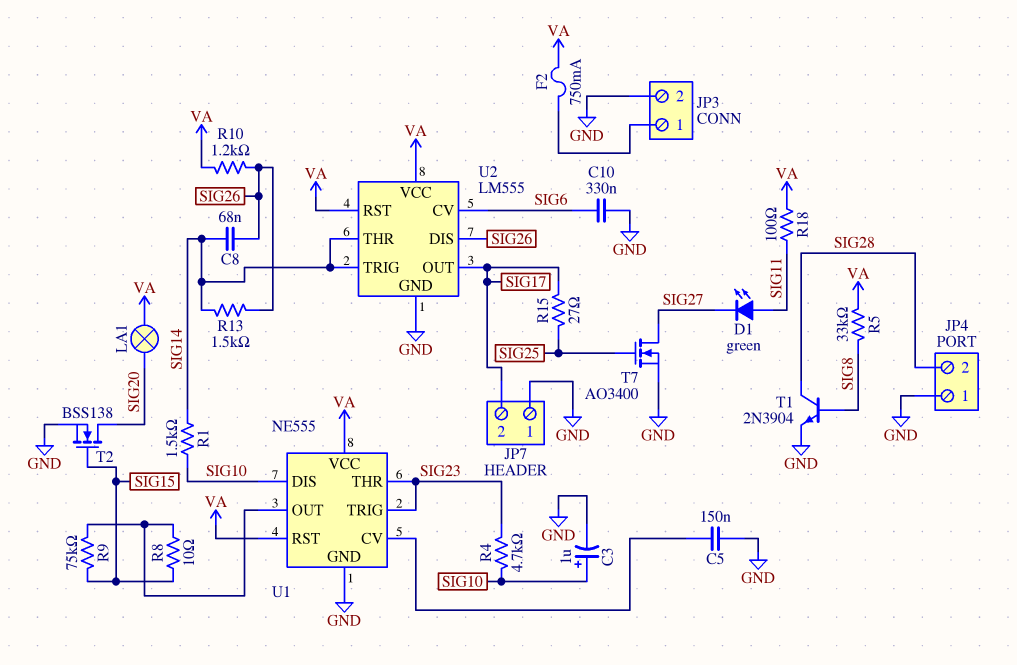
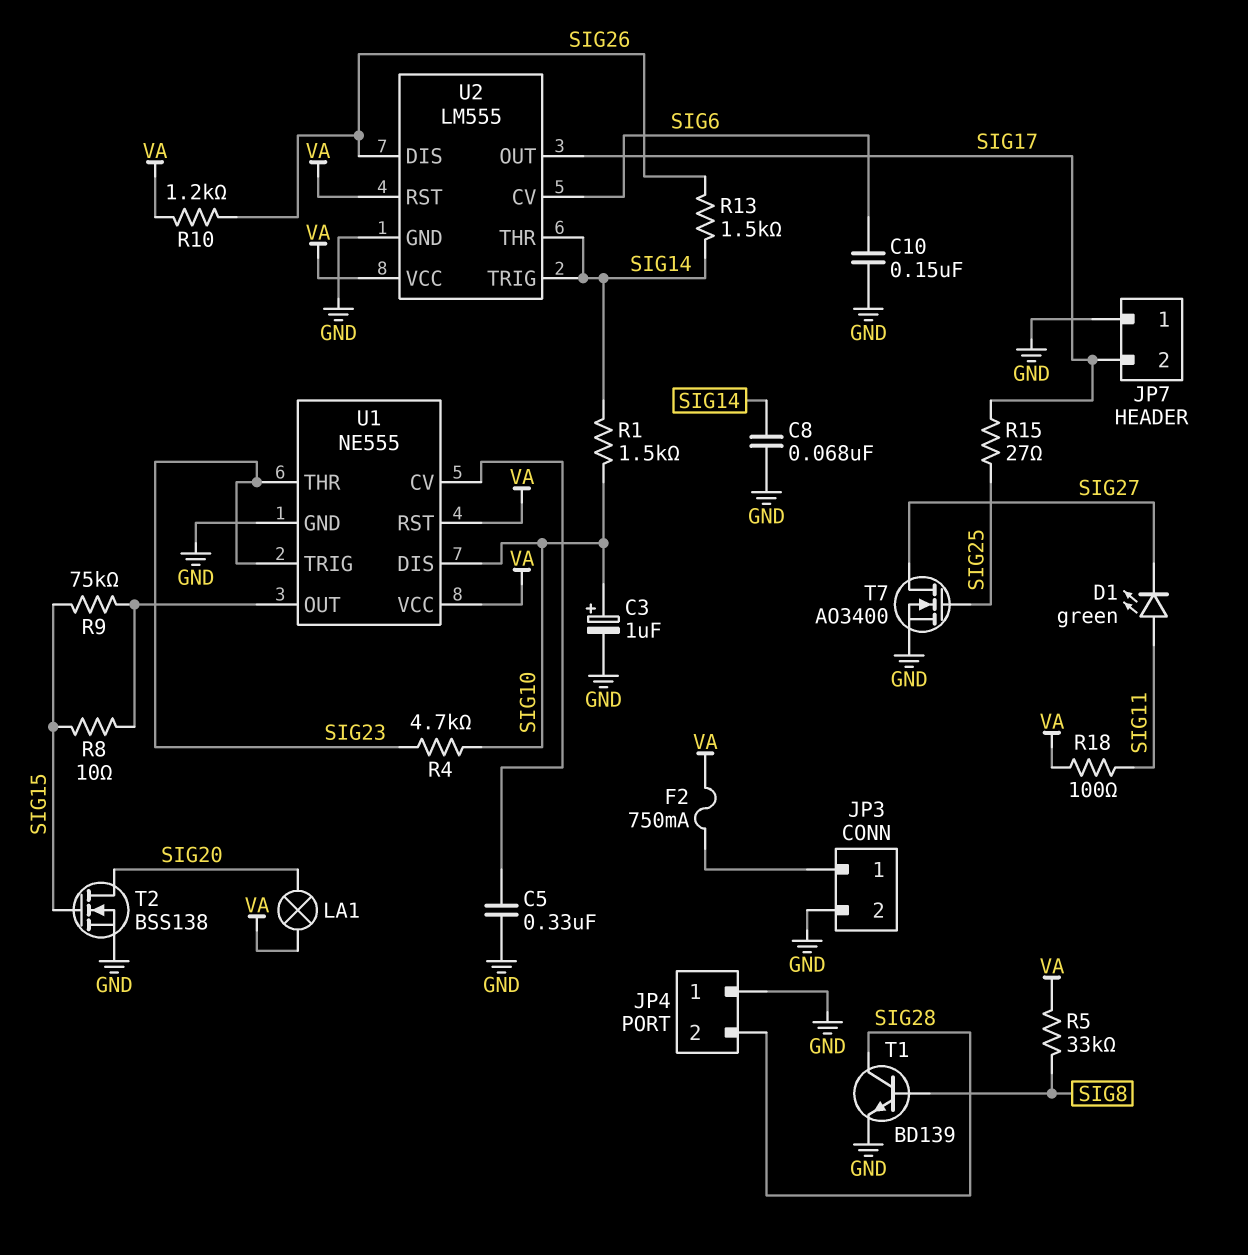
C5: 150nF (GND, U1/CV) -> 330nF (GND, U1/CV)
C8: 68nF (SIG14, SIG26) -> 68nF (GND, SIG14)
C10: 330nF (GND, SIG6) -> 150nF (GND, SIG6)
T1: NPN 2N3904 (B SIG8, C SIG28, E GND) -> NPN BD139 (B SIG8, C SIG28, E GND)

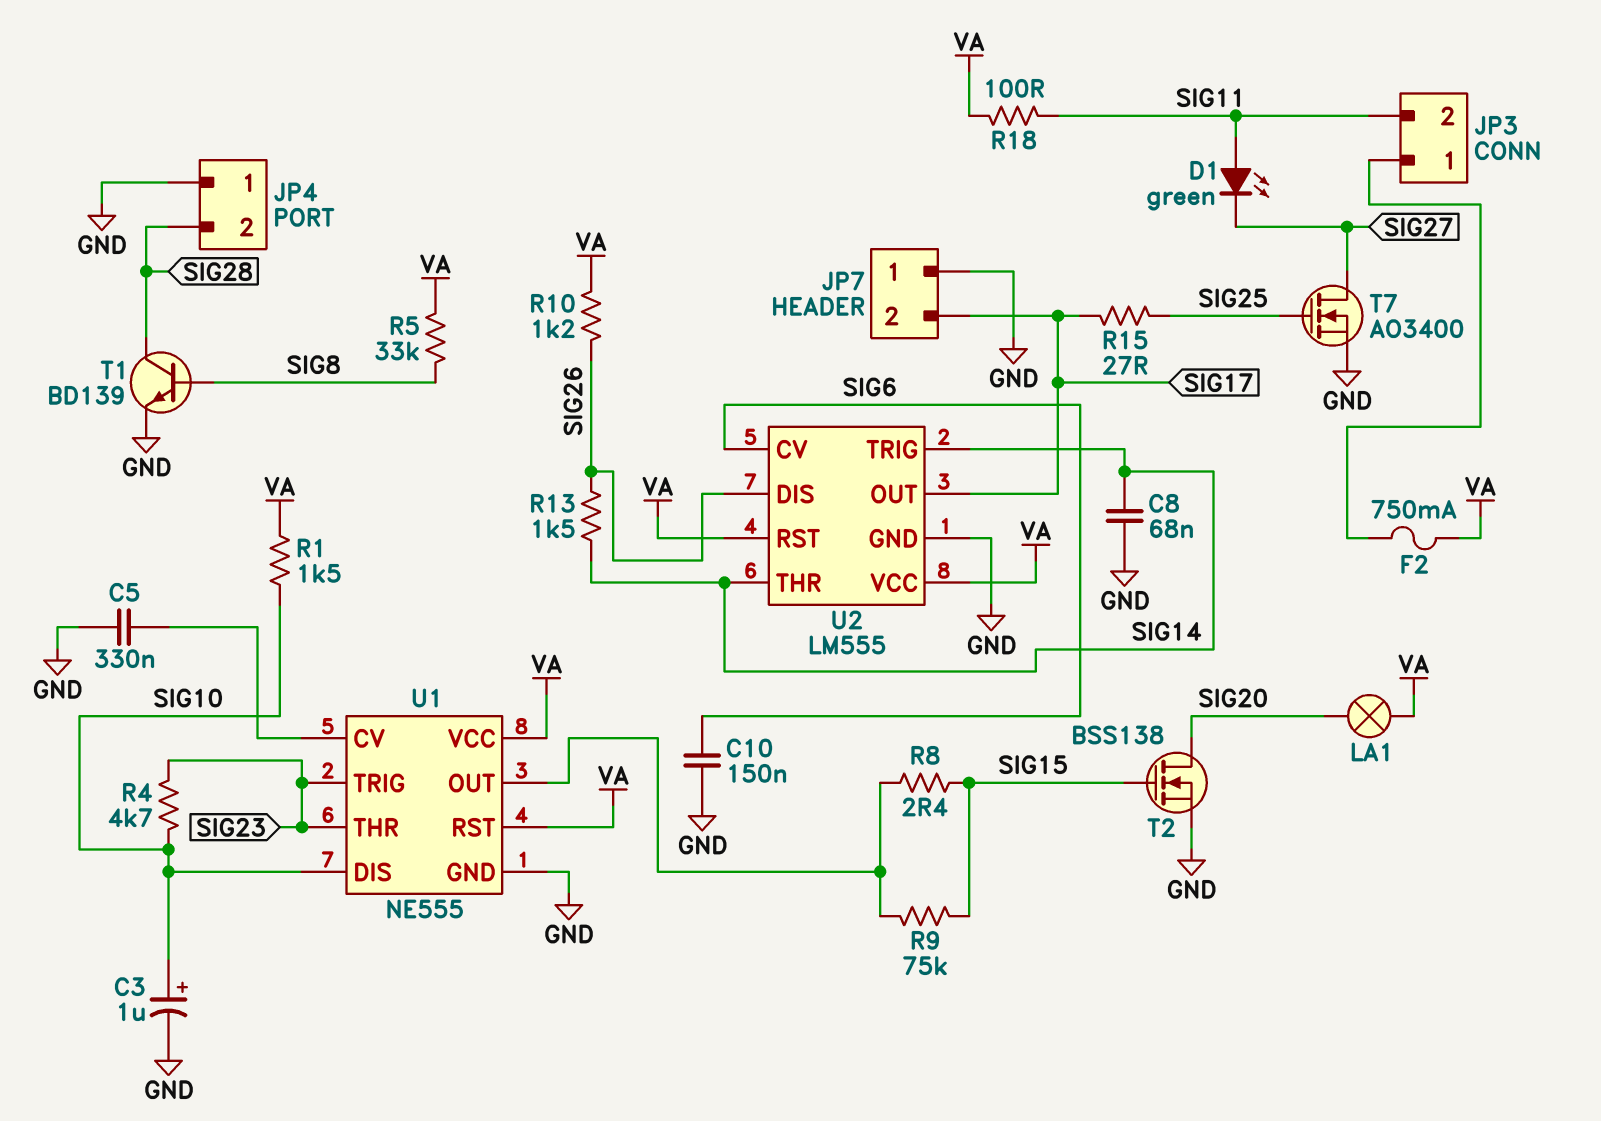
JP3 pin 2: GND -> SIG11
R1: 1.5k (SIG10, SIG14) -> 1.5k (SIG10, VA)
R8: 10 (SIG15, U1/OUT) -> 2.4 (SIG15, U1/OUT)

